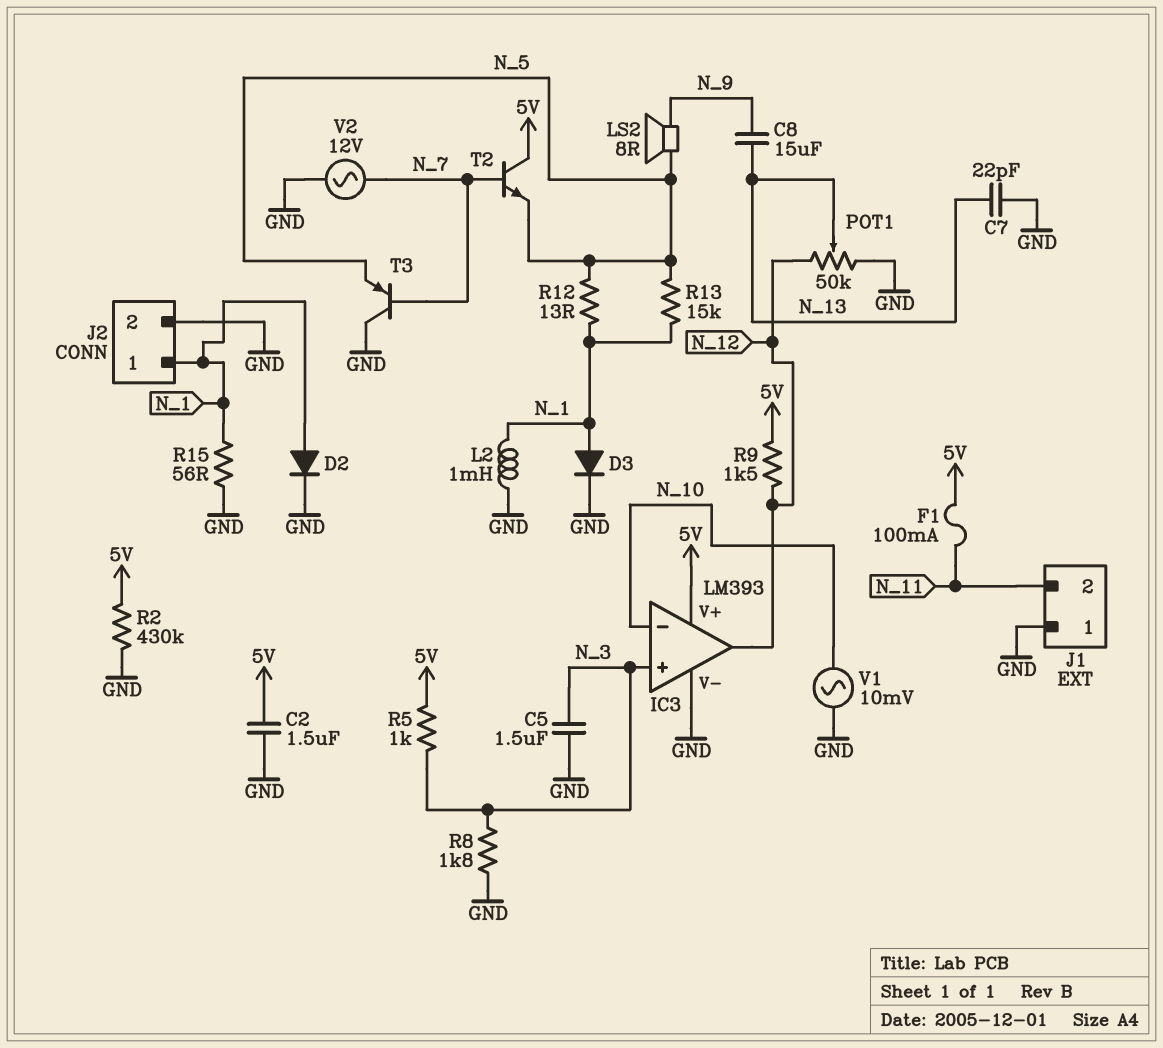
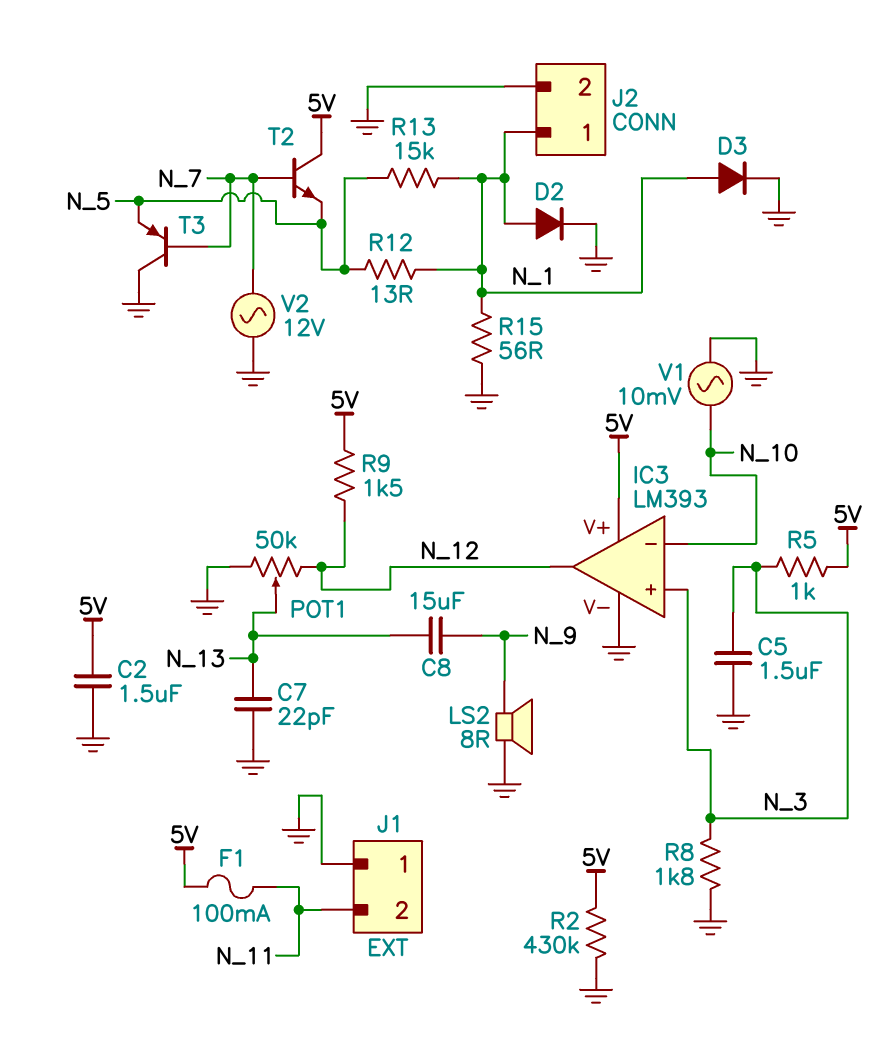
L2: 1mH (GND, N_1) -> none
LS2: speaker 8R (N_5, N_9) -> speaker 8R (GND, N_9)

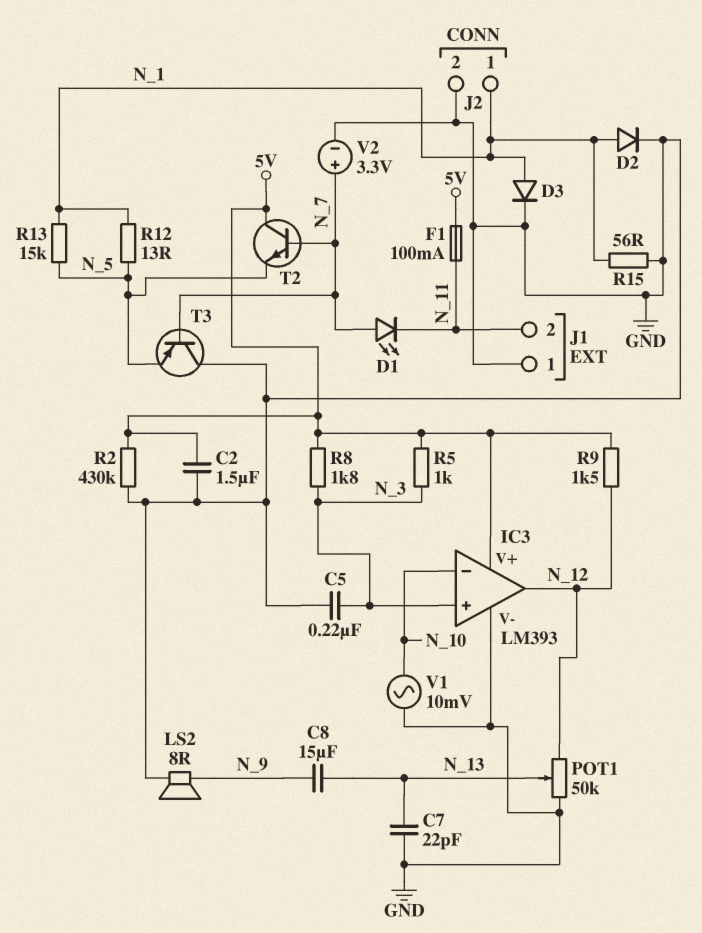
C5: 1.5uF (GND, N_3) -> 220nF (GND, N_3)
D1: none -> LED (A N_7, K N_11)
R8: 1.8k (GND, N_3) -> 1.8k (5V, N_3)
V2: AC 12V (GND, N_7) -> 3.3V (plus N_7, minus GND)

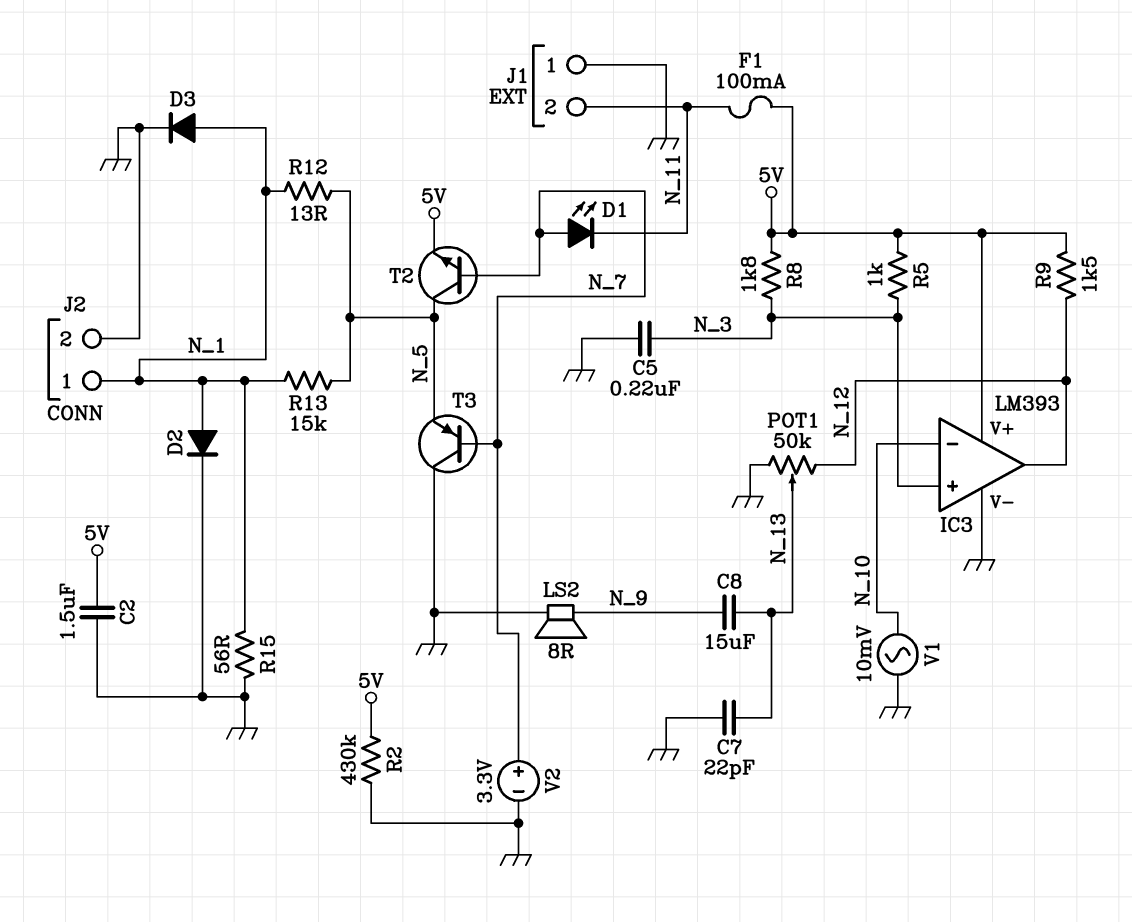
T2: NPN (B N_7, C 5V, E N_5) -> NPN (B N_7, C N_5, E 5V)

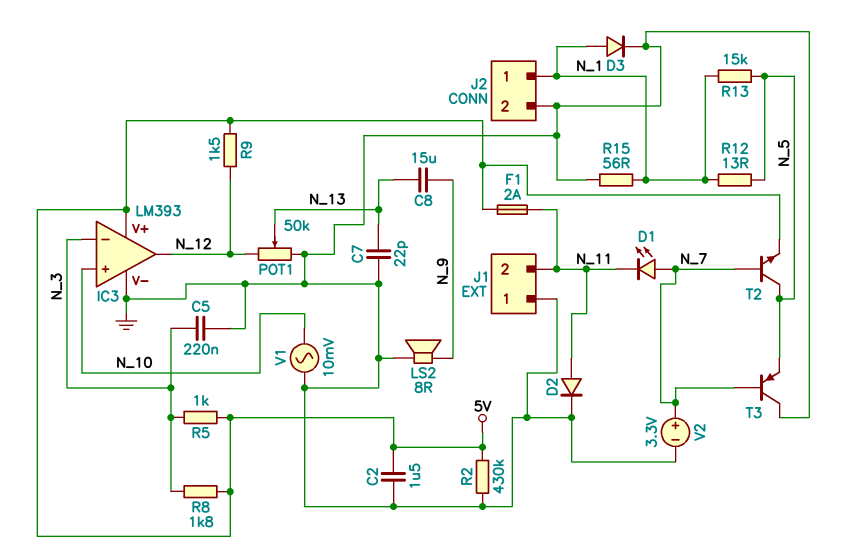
D2: diode (A N_1, K GND) -> diode (A N_11, K GND)
F1: 100mA (5V, N_11) -> 2A (5V, N_11)
IC3 pin in+: N_3 -> N_10
IC3 pin in-: N_10 -> N_3

